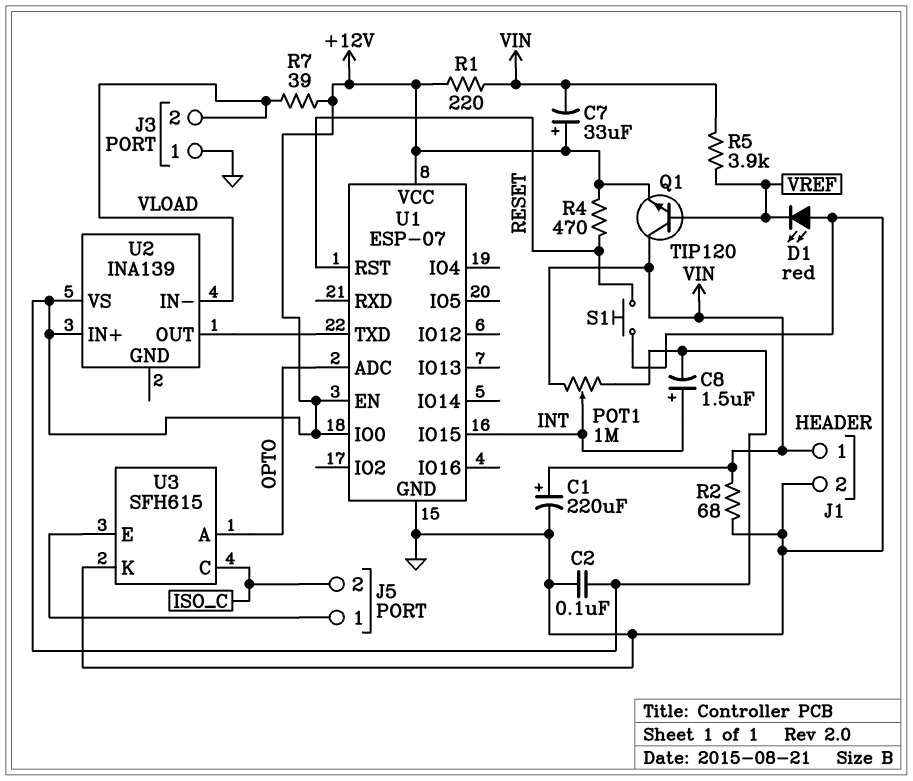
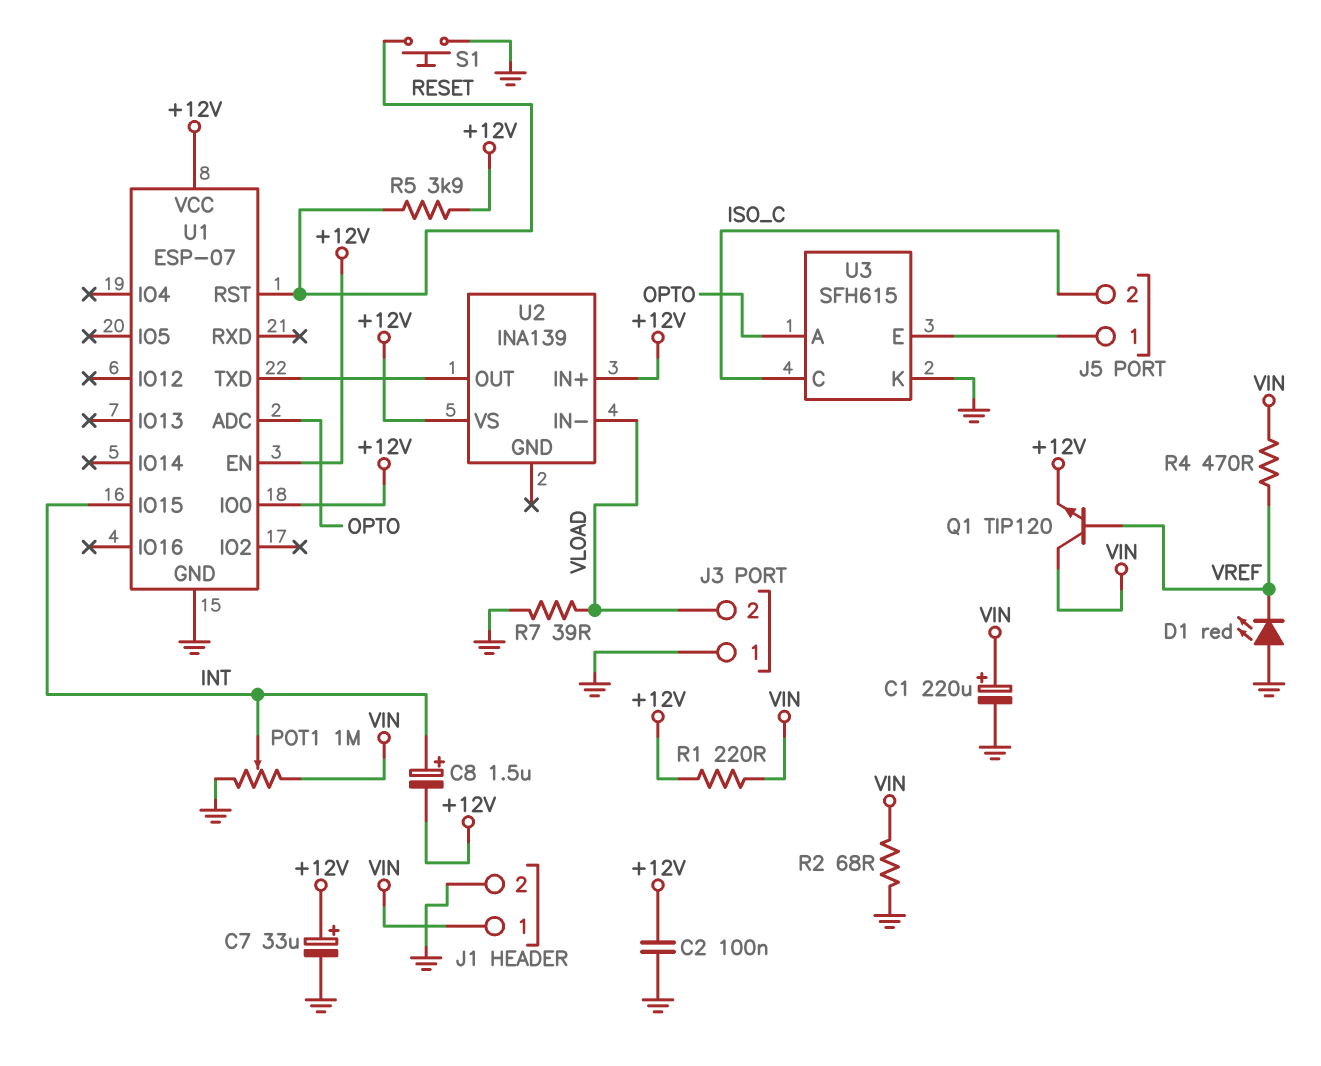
C7: 33uF (plus +12V, minus VIN) -> 33uF (plus +12V, minus GND)
POT1: 1M (+12V, VIN, wiper INT) -> 1M (GND, VIN, wiper INT)
R4: 470 (+12V, RESET) -> 470 (VIN, VREF)
R5: 3.9k (VIN, VREF) -> 3.9k (+12V, RESET)
R7: 39 (+12V, VLOAD) -> 39 (GND, VLOAD)

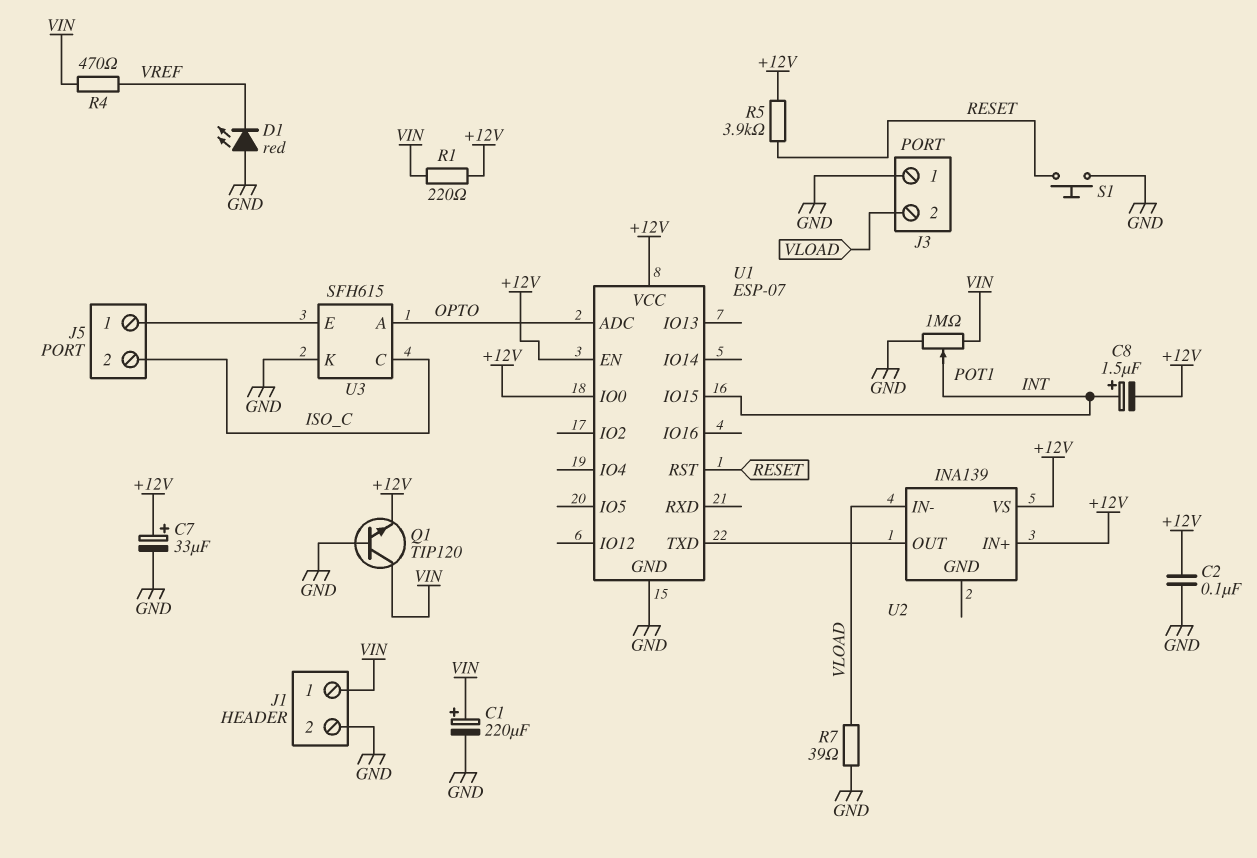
Q1: NPN TIP120 (B VREF, C VIN, E +12V) -> NPN TIP120 (B GND, C VIN, E +12V)
R2: 68 (GND, VIN) -> none

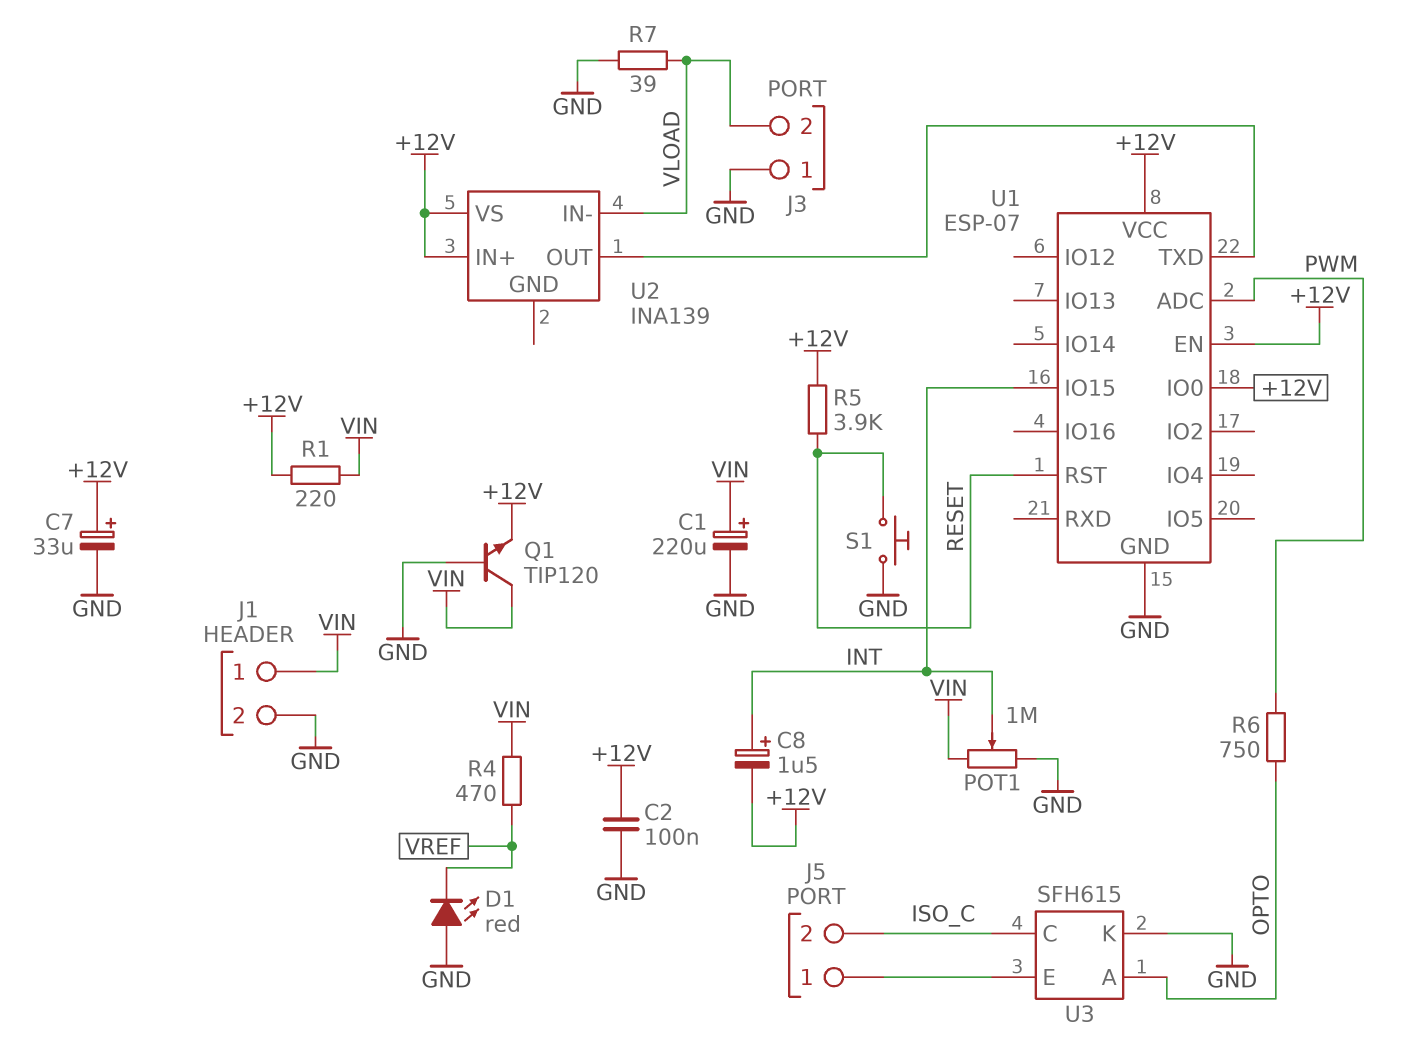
R6: none -> 750 (OPTO, PWM)
U1 pin ADC: OPTO -> PWM

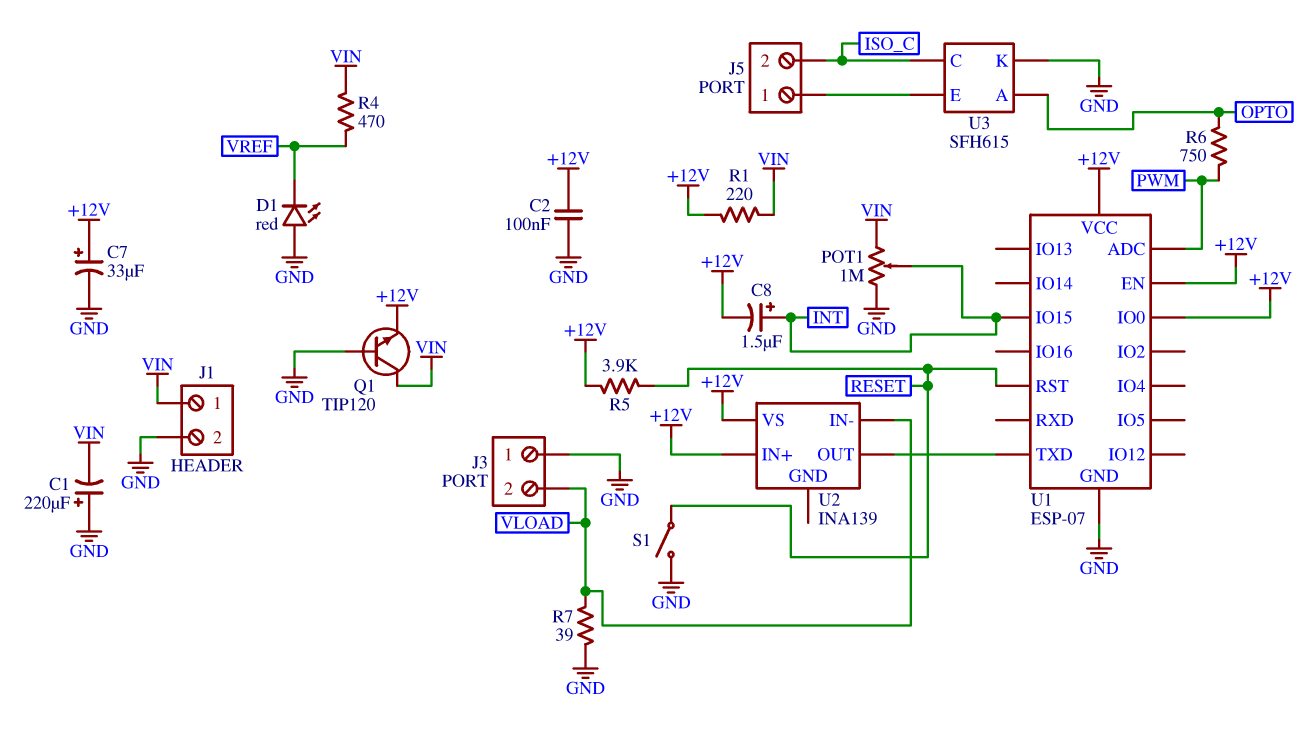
C1: 220uF (plus VIN, minus GND) -> 220uF (plus GND, minus VIN)
S1: button (GND, RESET) -> switch (GND, RESET)

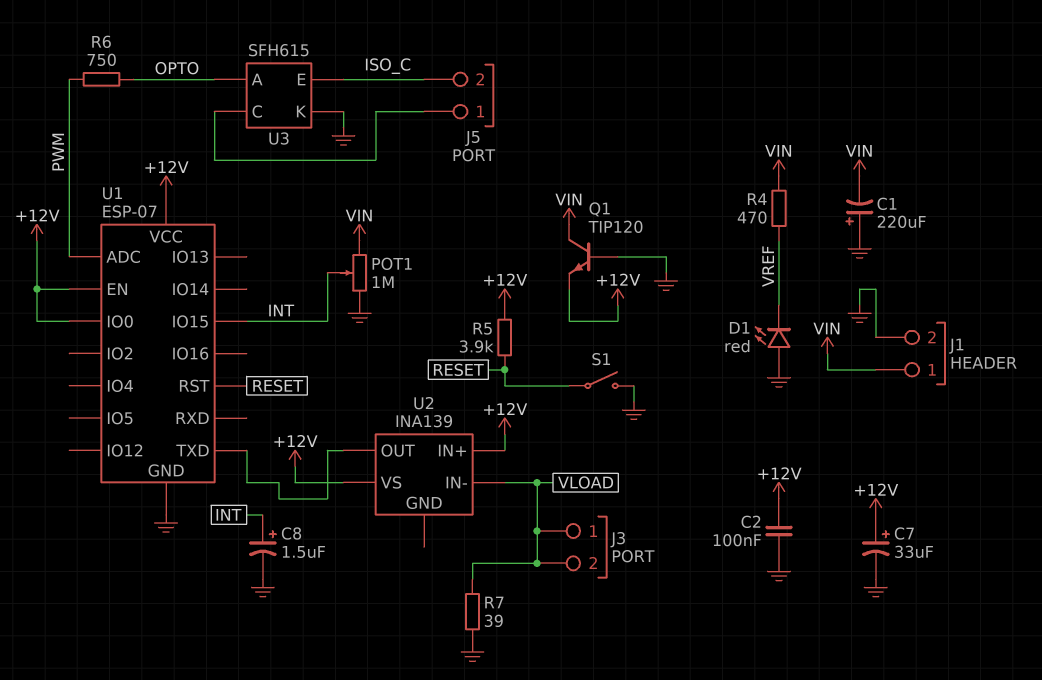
C8: 1.5uF (plus INT, minus +12V) -> 1.5uF (plus INT, minus GND)
J3 pin 1: GND -> VLOAD
R1: 220 (+12V, VIN) -> none
U3 pin C: ISO_C -> J5/1
U3 pin E: J5/1 -> ISO_C

